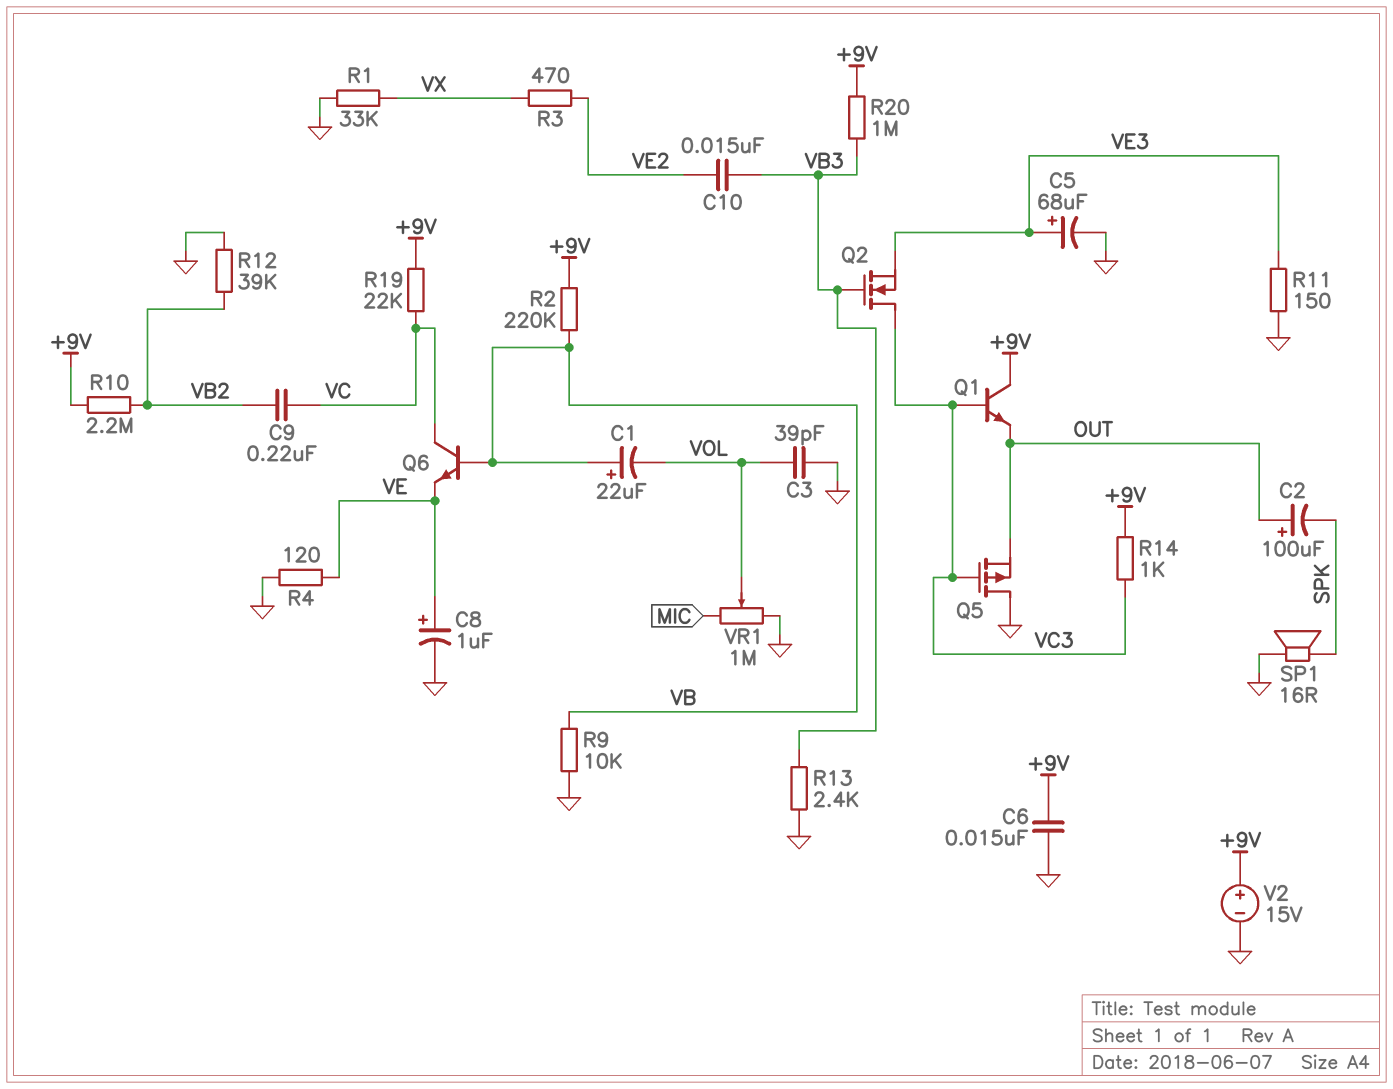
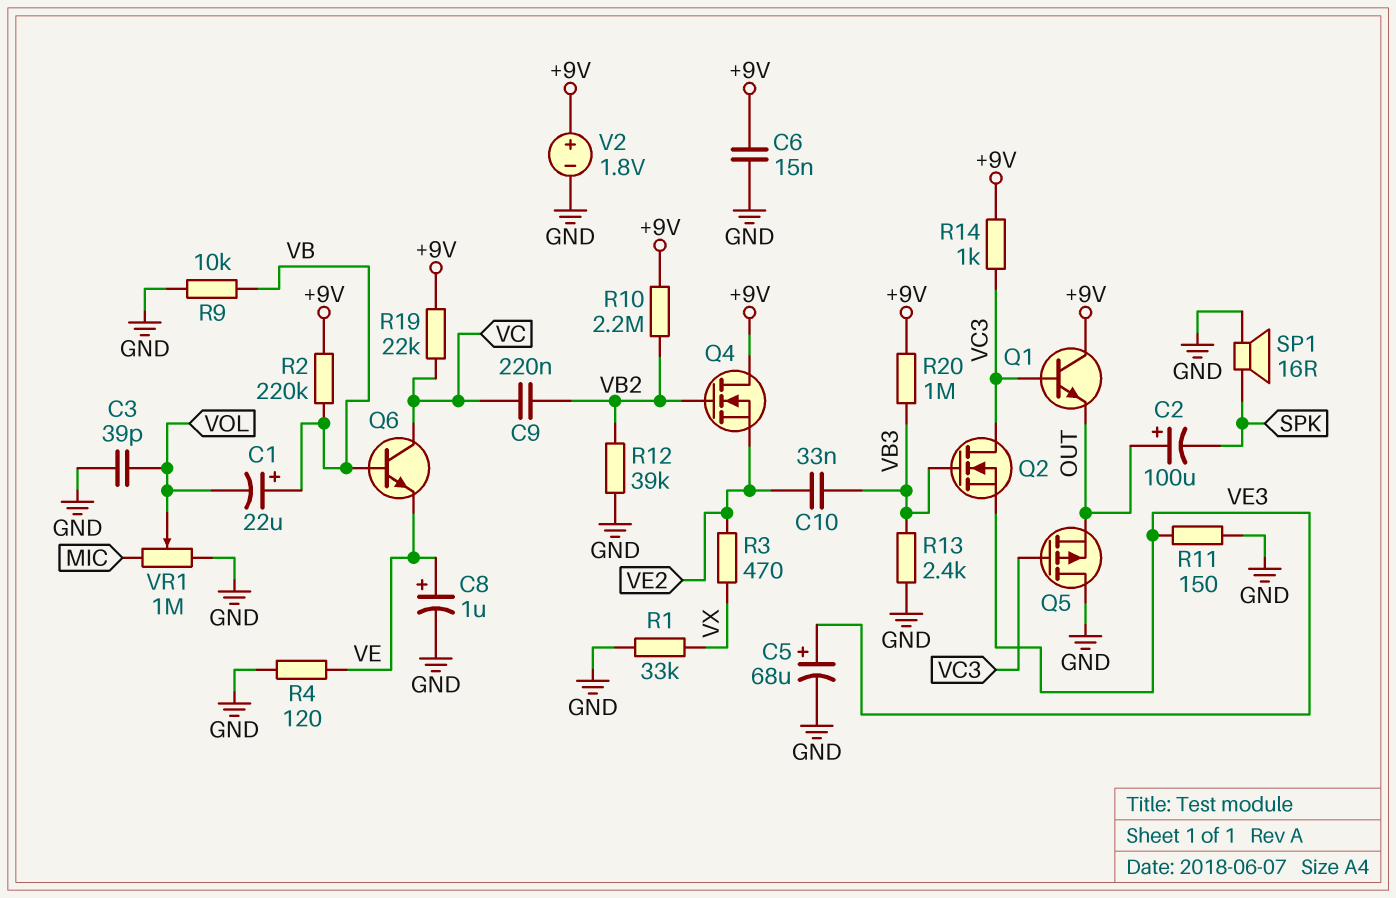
C10: 15nF (VB3, VE2) -> 33nF (VB3, VE2)
Q4: none -> NMOS (G VB2, D +9V, S VE2)
V2: 15V (plus +9V, minus GND) -> 1.8V (plus +9V, minus GND)

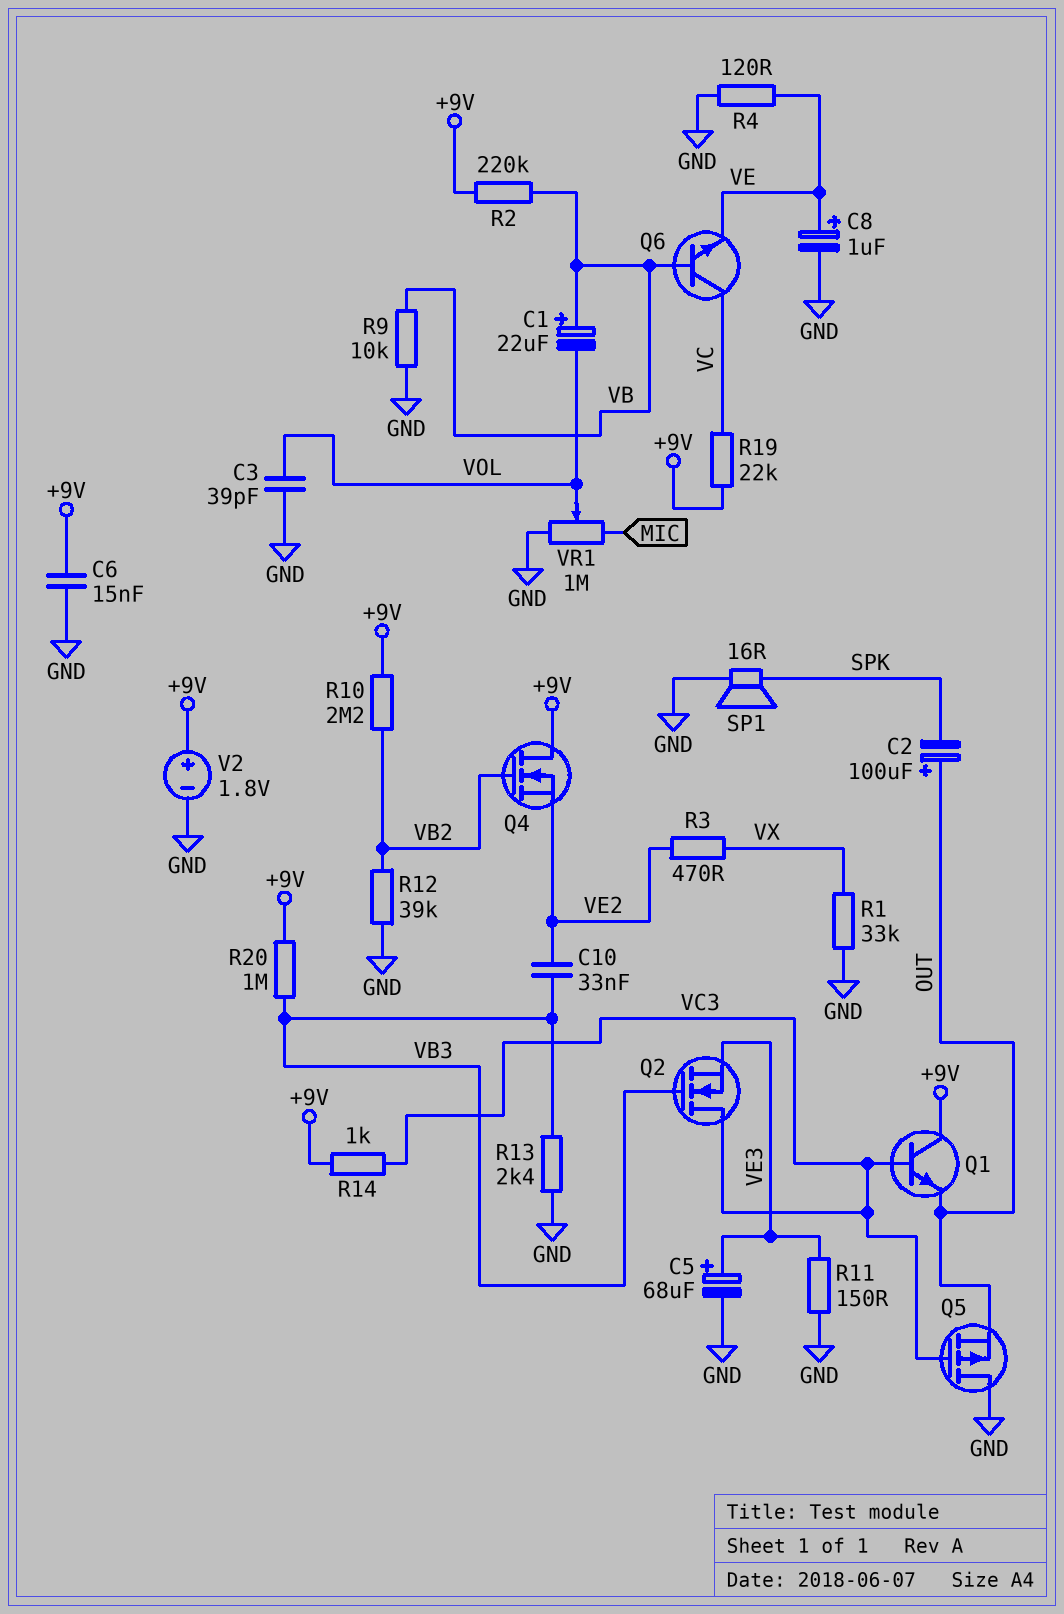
C9: 220nF (VB2, VC) -> none

